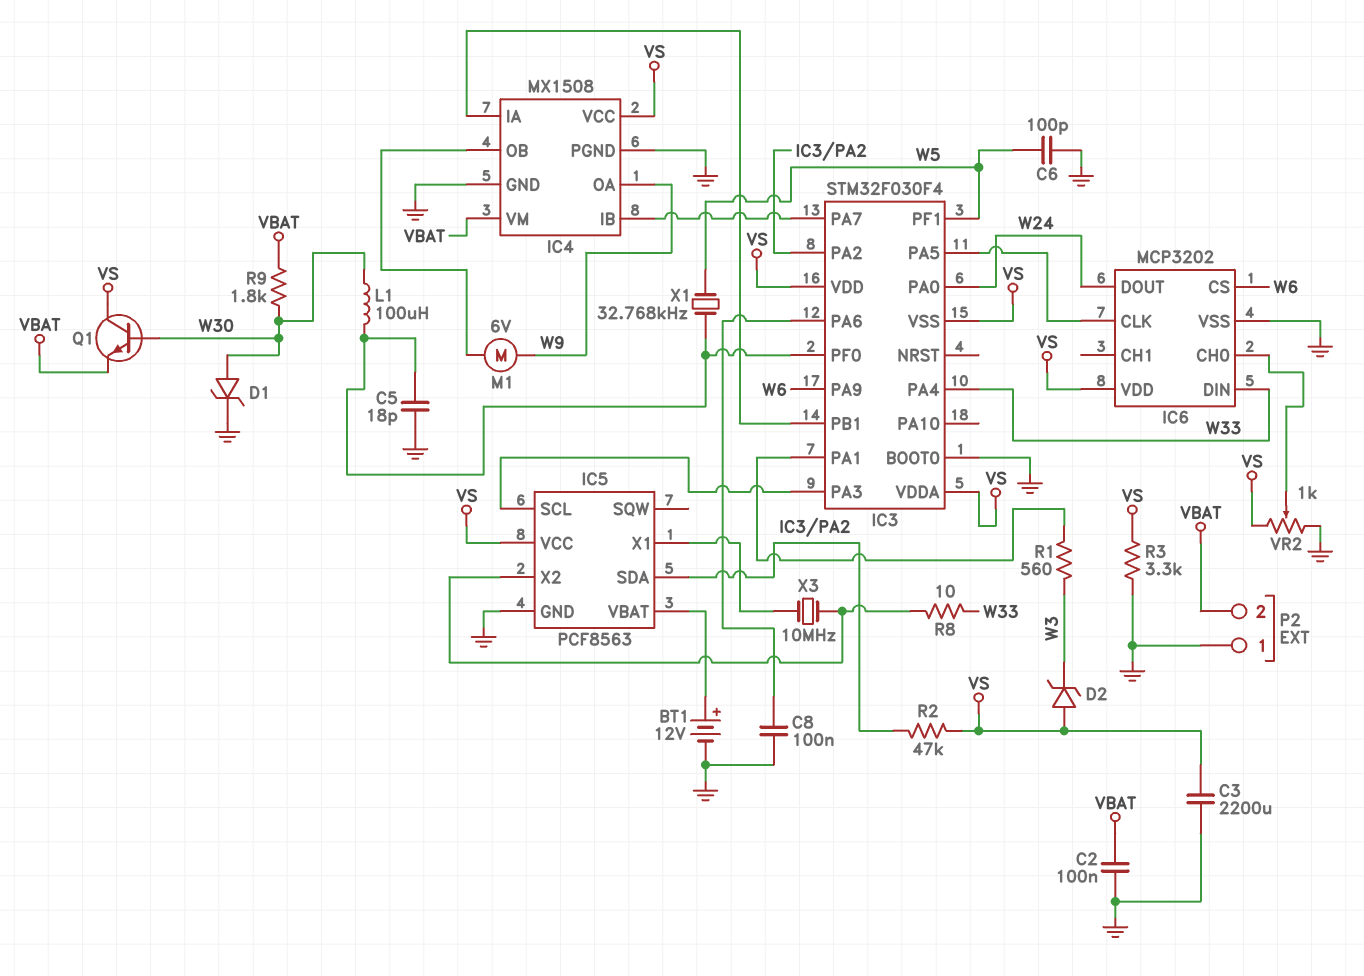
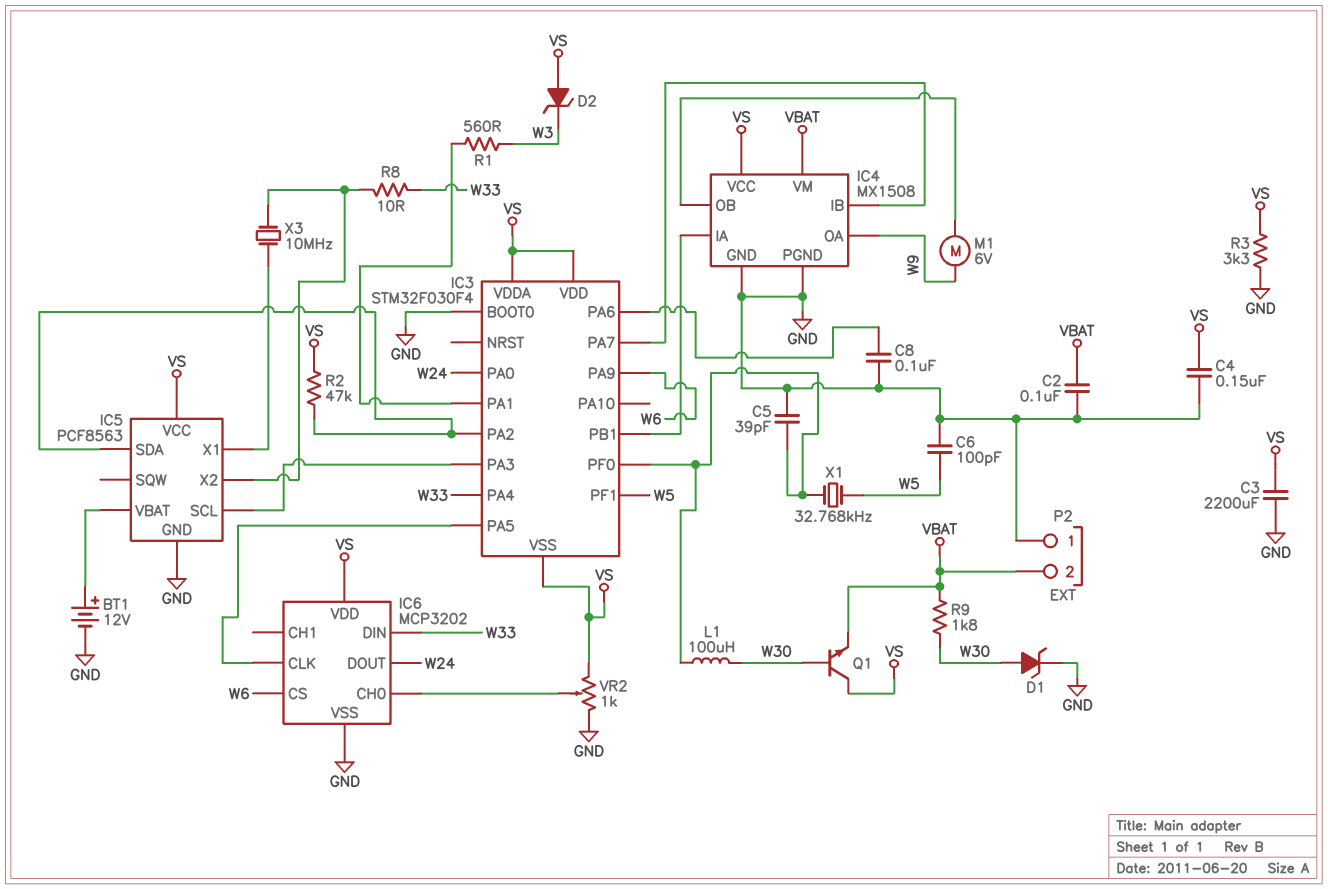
C4: none -> 150nF (GND, VS)
C5: 18pF (GND, IC3/PF0) -> 39pF (GND, IC3/PF0)

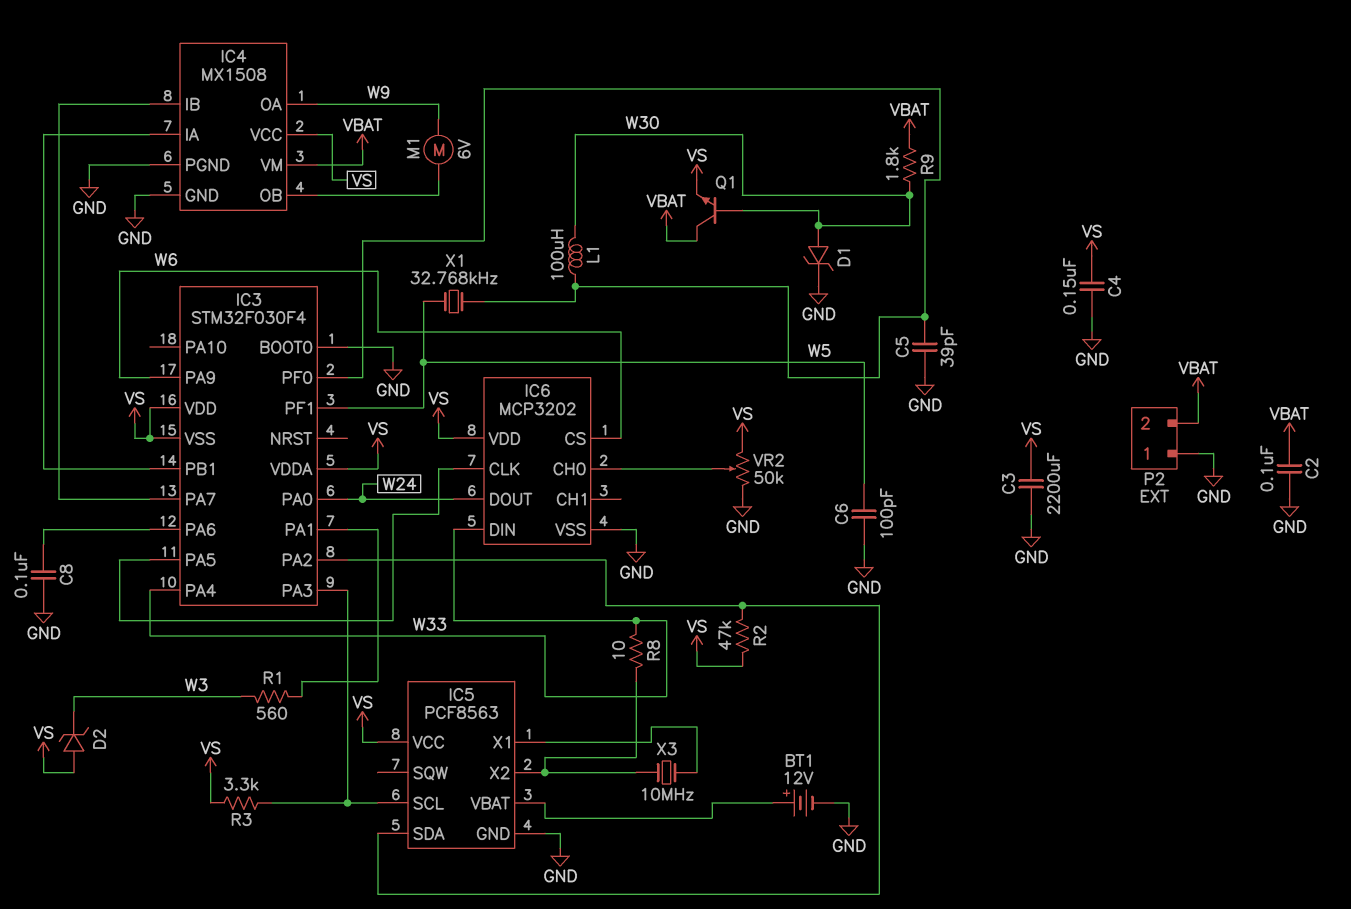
Q1: NPN (B W30, C VS, E VBAT) -> NPN (B W30, C VBAT, E VS)
R3: 3.3k (GND, VS) -> 3.3k (IC3/PA3, VS)
VR2: 1k (GND, VS, wiper IC6/CH0) -> 50k (GND, VS, wiper IC6/CH0)

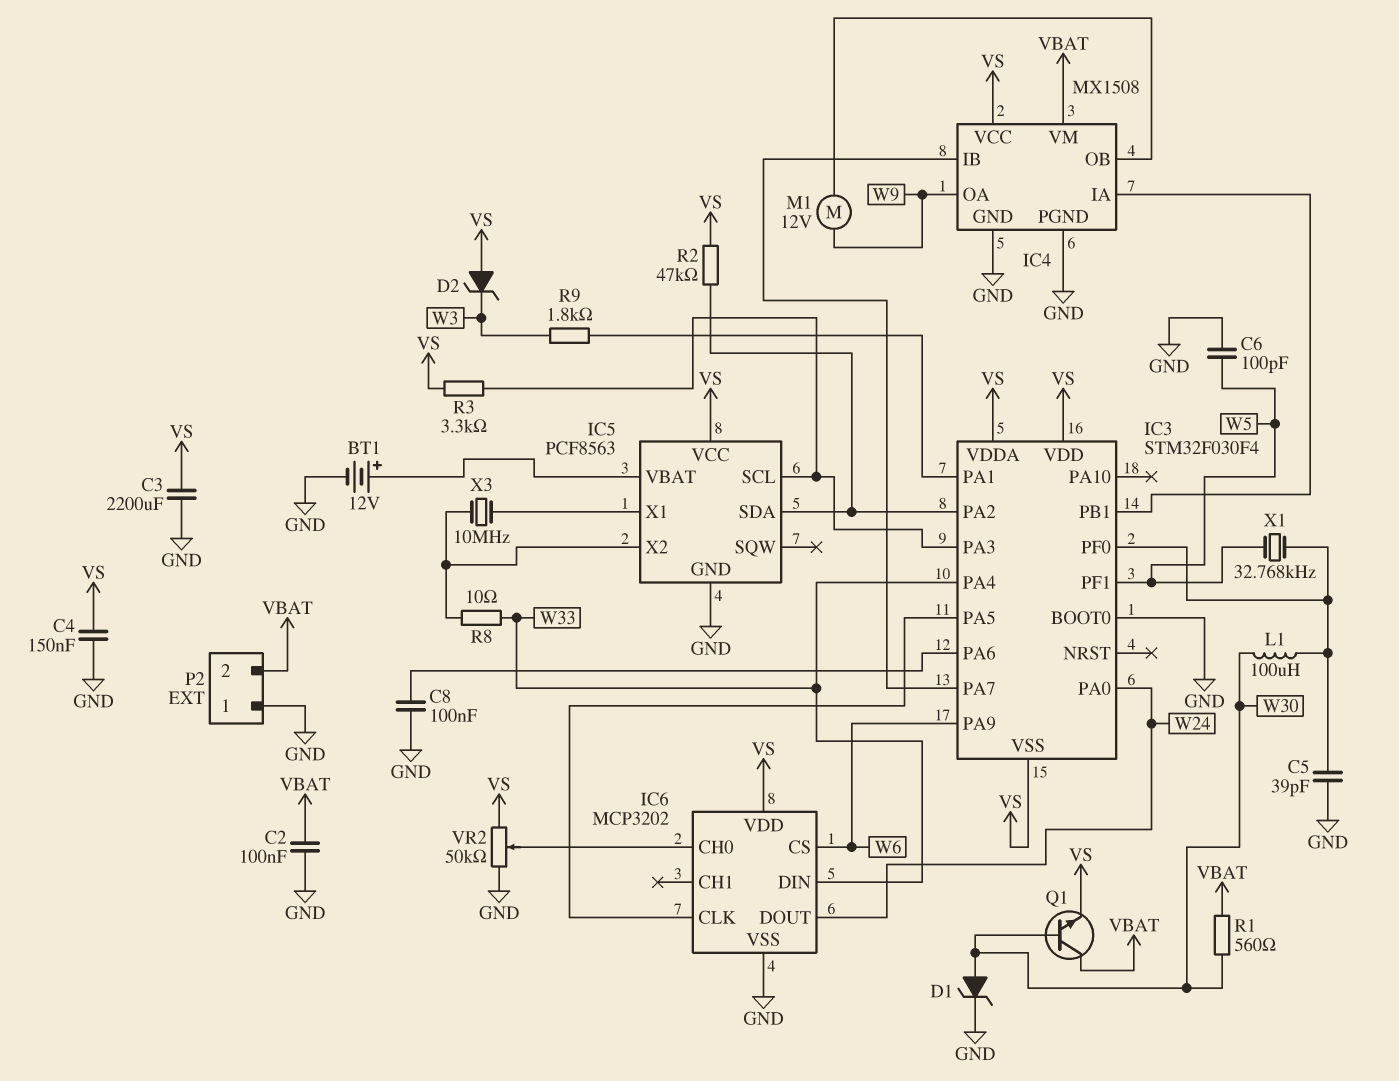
M1: motor 6V (IC4/OB, W9) -> motor 12V (IC4/OB, W9)
R1: 560 (IC3/PA1, W3) -> 560 (VBAT, W30)
R9: 1.8k (VBAT, W30) -> 1.8k (IC3/PA1, W3)

